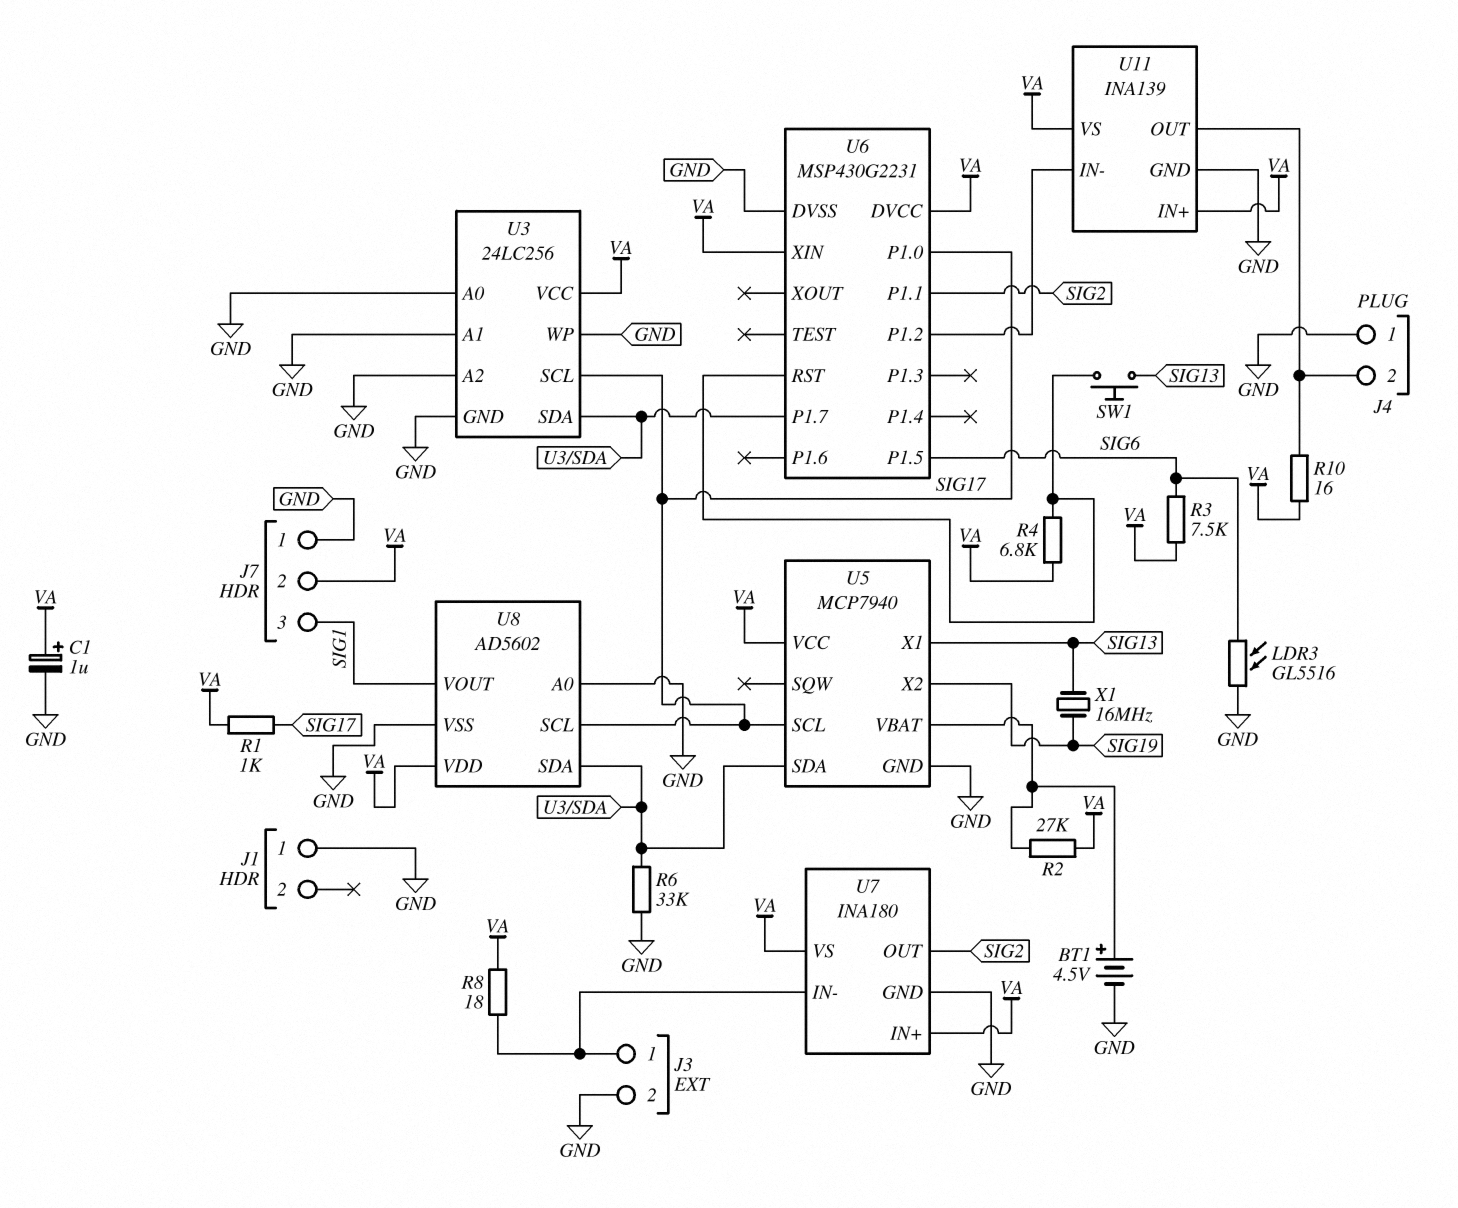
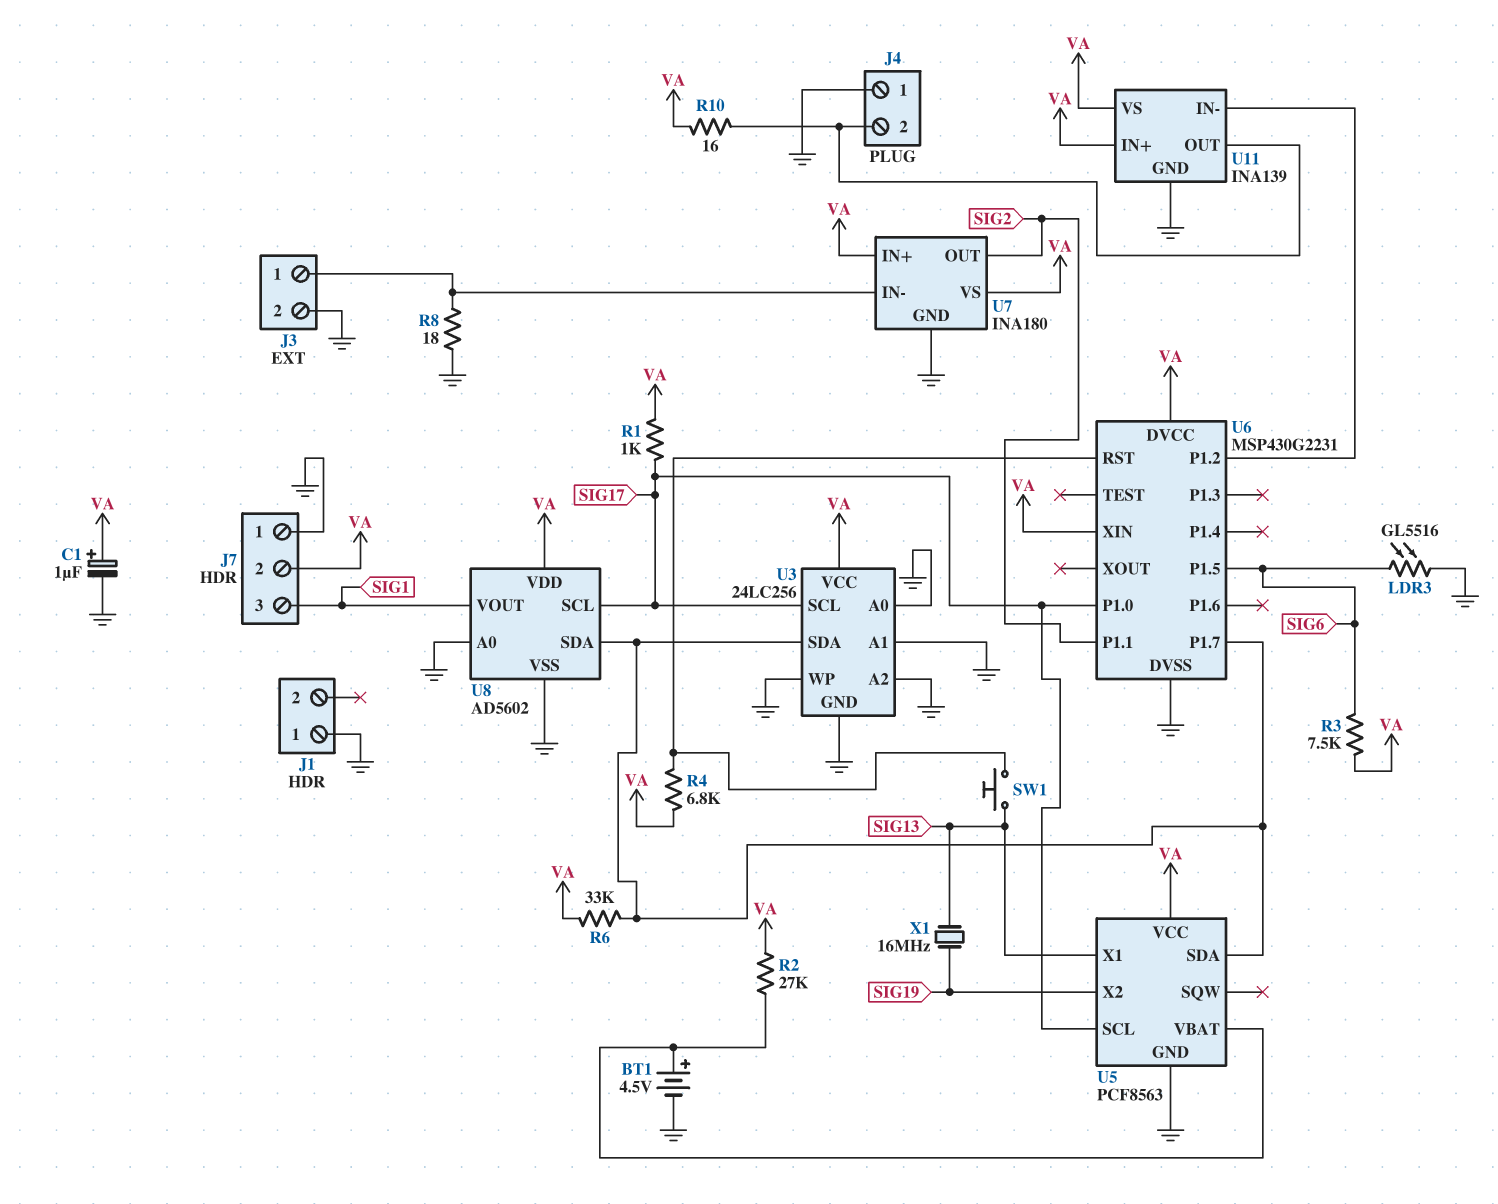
R6: 33k (GND, U3/SDA) -> 33k (U3/SDA, VA)
R8: 18 (J3/1, VA) -> 18 (GND, J3/1)
U5: MCP7940 -> PCF8563

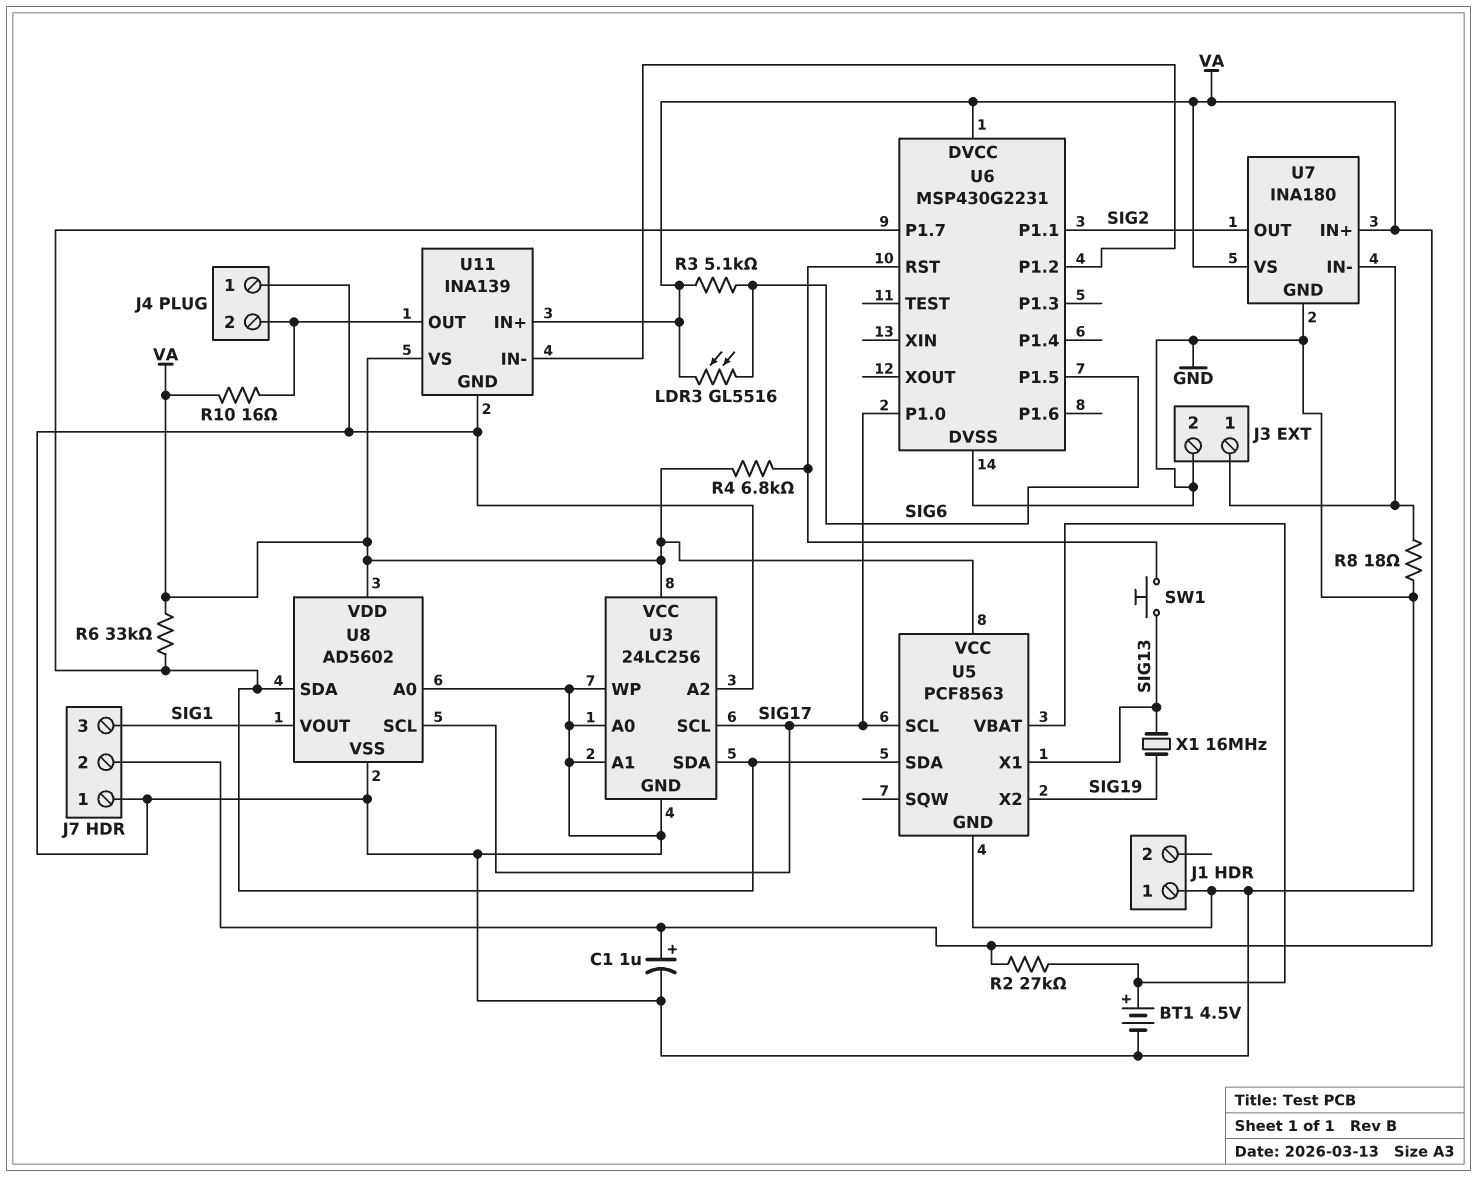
LDR3: GL5516 (GND, SIG6) -> GL5516 (SIG6, VA)
R1: 1k (SIG17, VA) -> none
R3: 7.5k (SIG6, VA) -> 5.1k (SIG6, VA)
U6 pin XIN: VA -> none

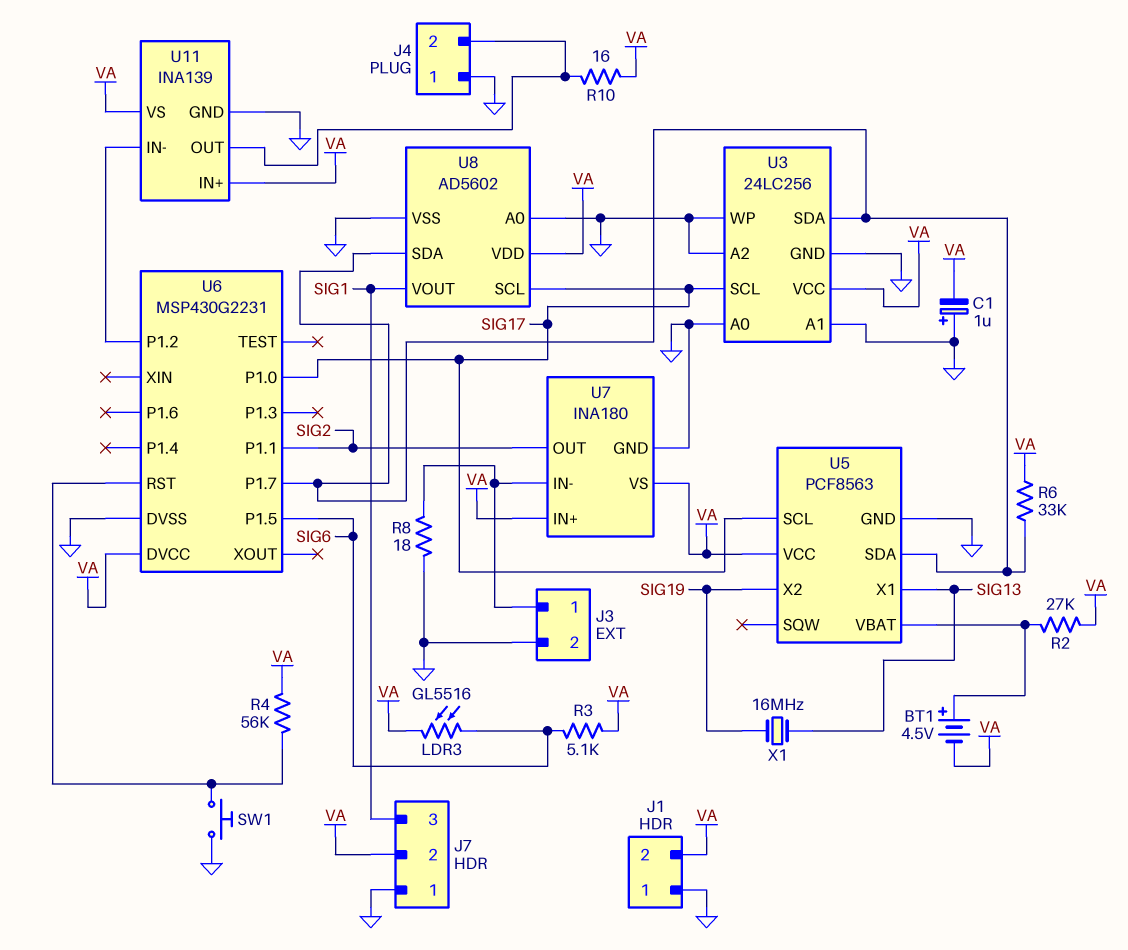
BT1: 4.5V (plus U5/VBAT, minus GND) -> 4.5V (plus U5/VBAT, minus VA)
C1: 1uF (plus VA, minus GND) -> 1uF (plus GND, minus VA)
J1 pin 2: none -> VA
R4: 6.8k (U6/RST, VA) -> 56k (U6/RST, VA)
SW1: button (SIG13, U6/RST) -> button (GND, U6/RST)

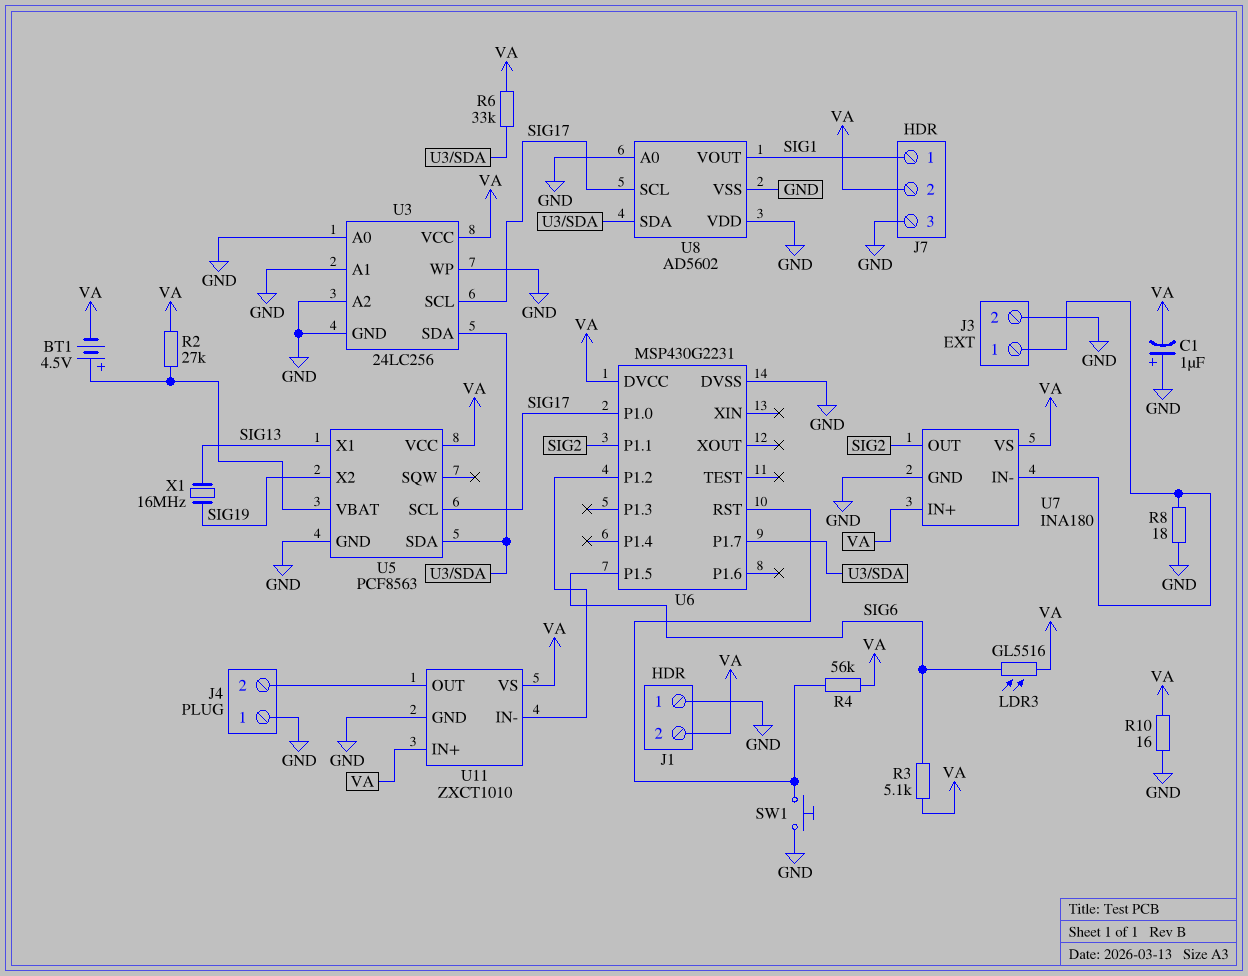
J7 pin 1: GND -> SIG1
J7 pin 3: SIG1 -> GND
R10: 16 (J4/2, VA) -> 16 (GND, VA)
U8 pin VDD: VA -> GND
U11: INA139 -> ZXCT1010

